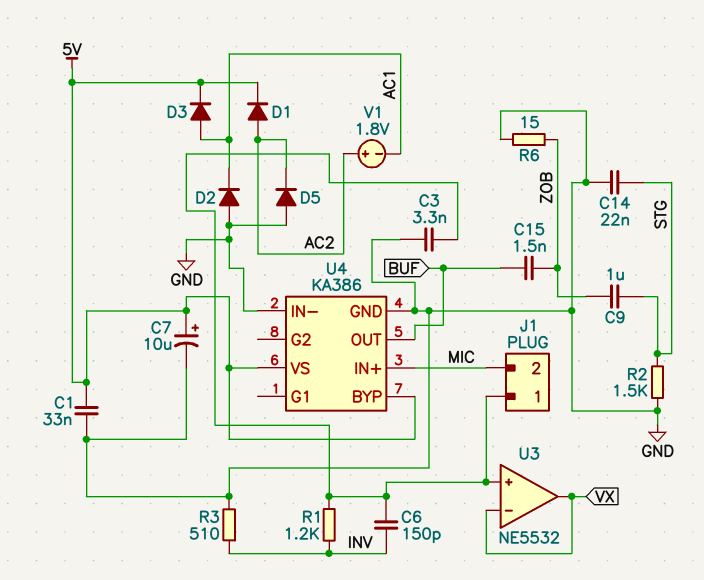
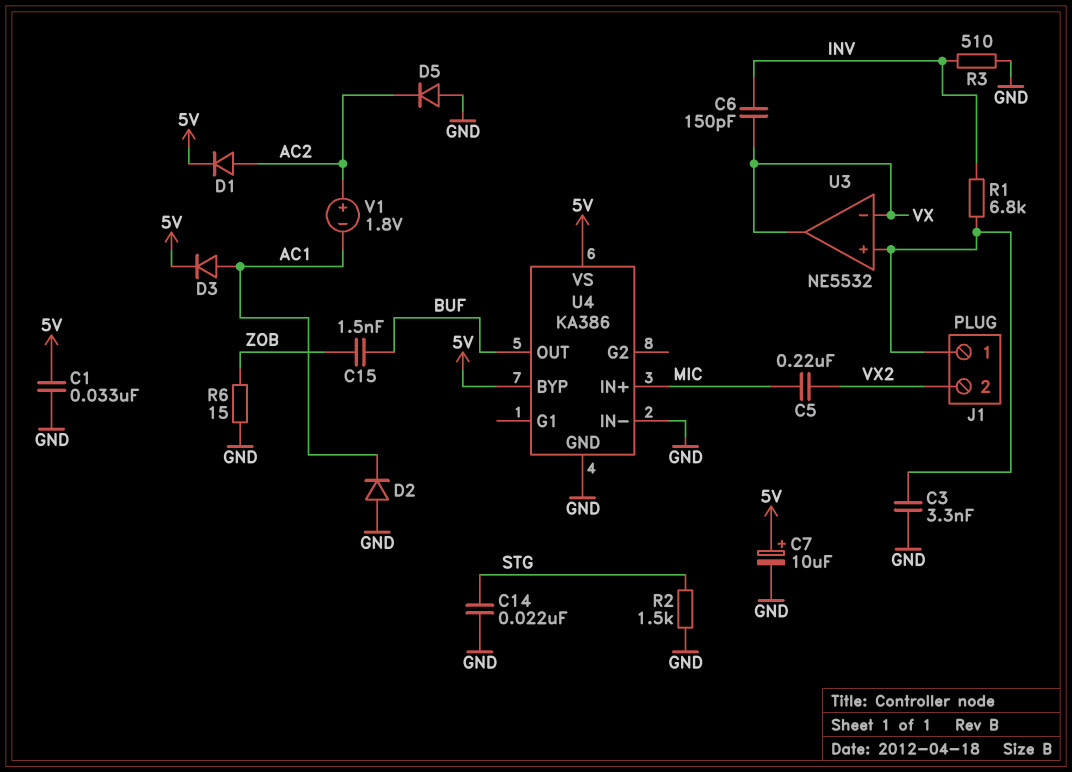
C5: none -> 220nF (MIC, VX2)
C6: 150pF (INV, J1/1) -> 150pF (INV, VX)
C9: 1uF (STG, ZOB) -> none
J1 pin 2: MIC -> VX2
R1: 1.2k (INV, J1/1) -> 6.8k (INV, J1/1)

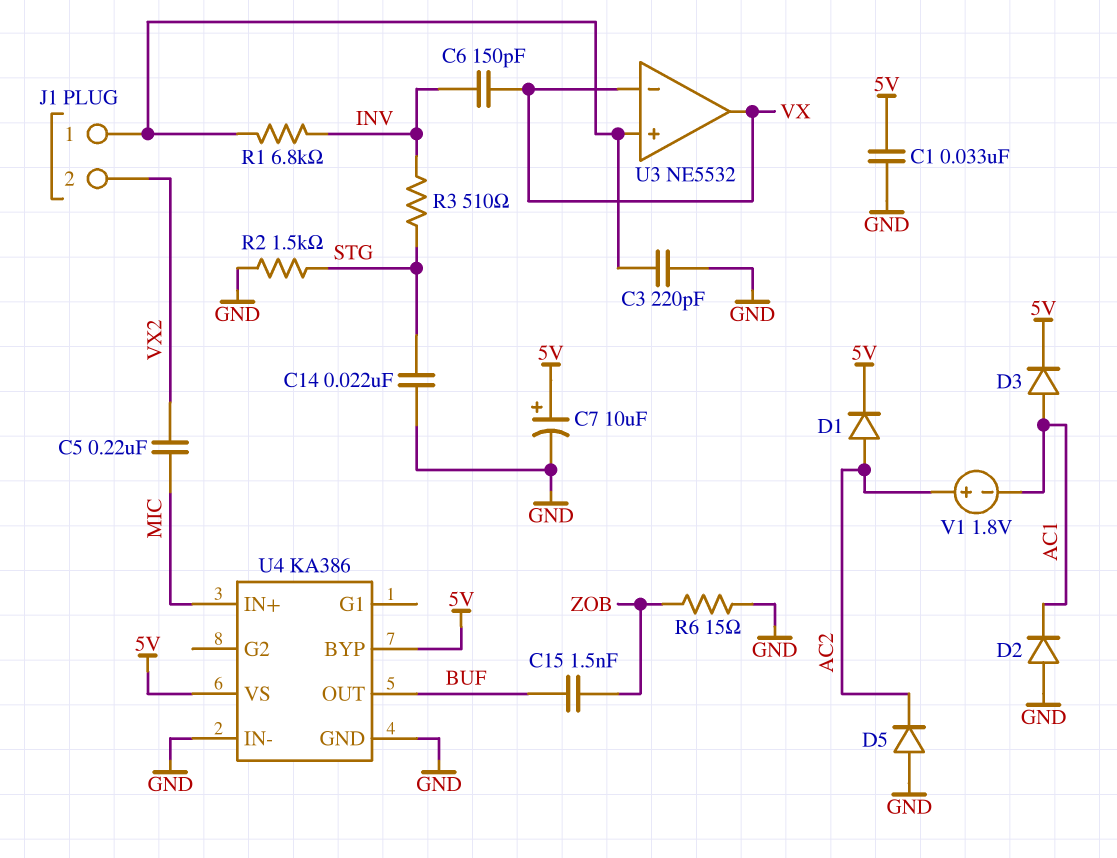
C3: 3.3nF (GND, J1/1) -> 220pF (GND, J1/1)
R3: 510 (GND, INV) -> 510 (INV, STG)

